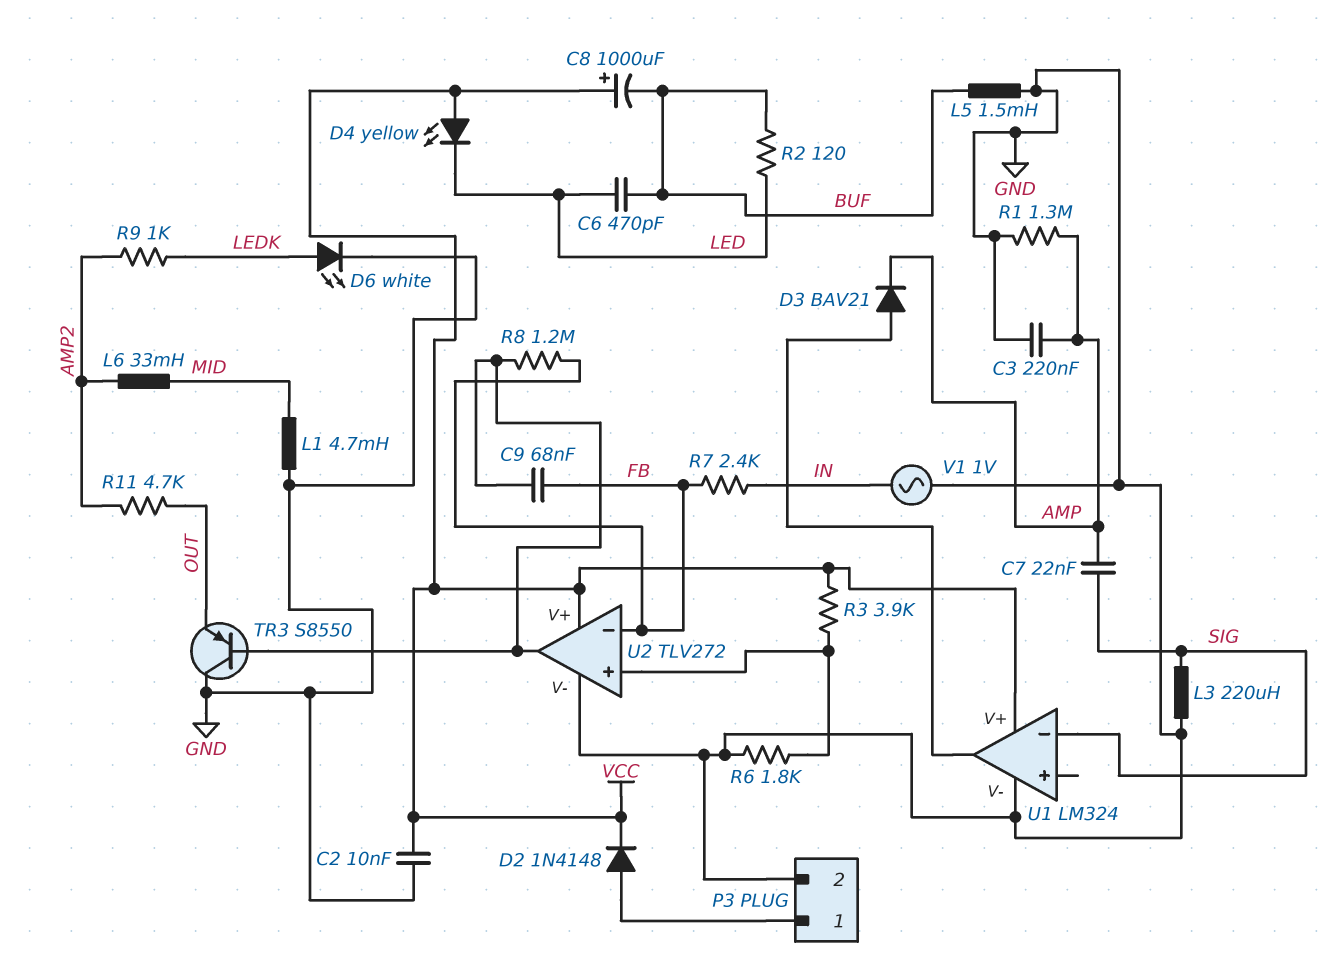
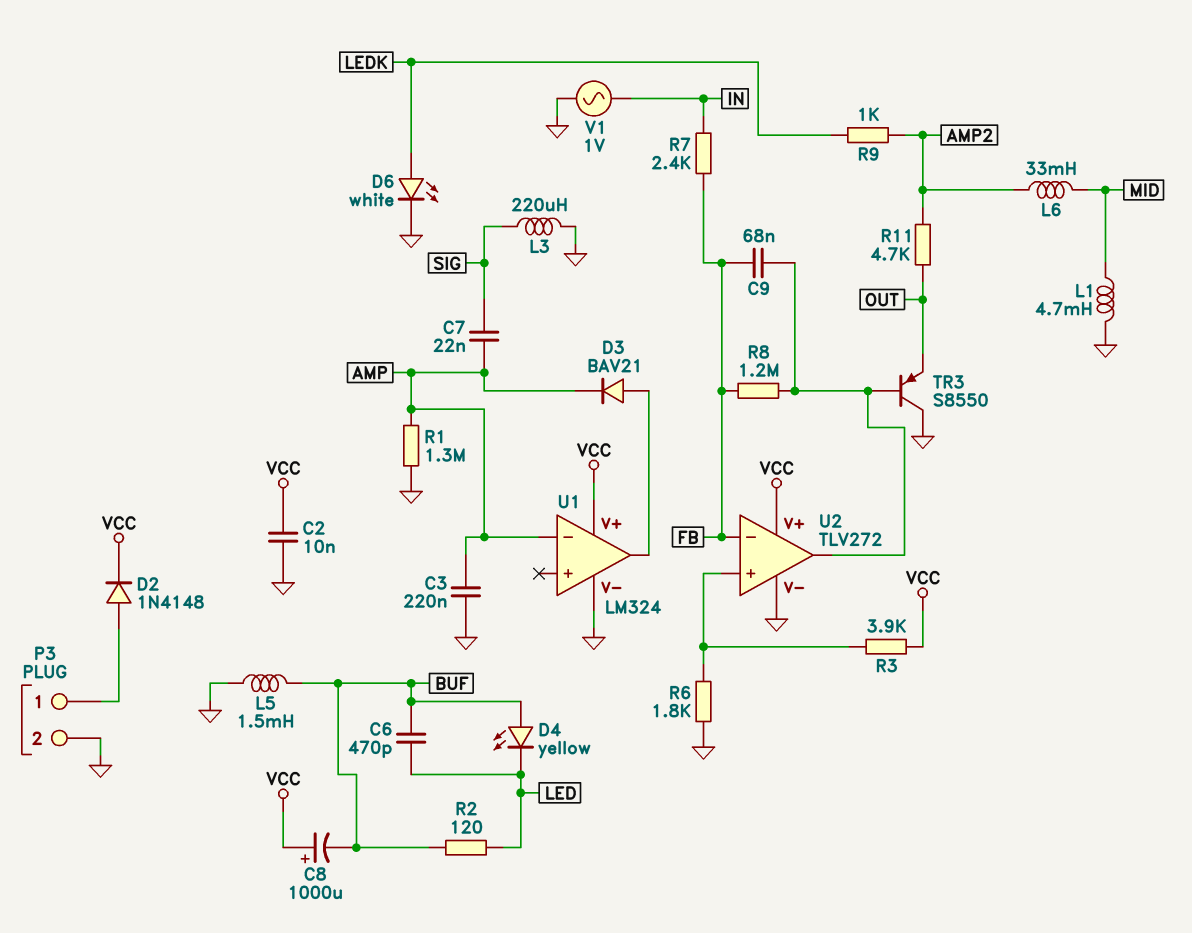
D4: LED yellow (A VCC, K LED) -> LED yellow (A BUF, K LED)
U1 pin in-: SIG -> AMP

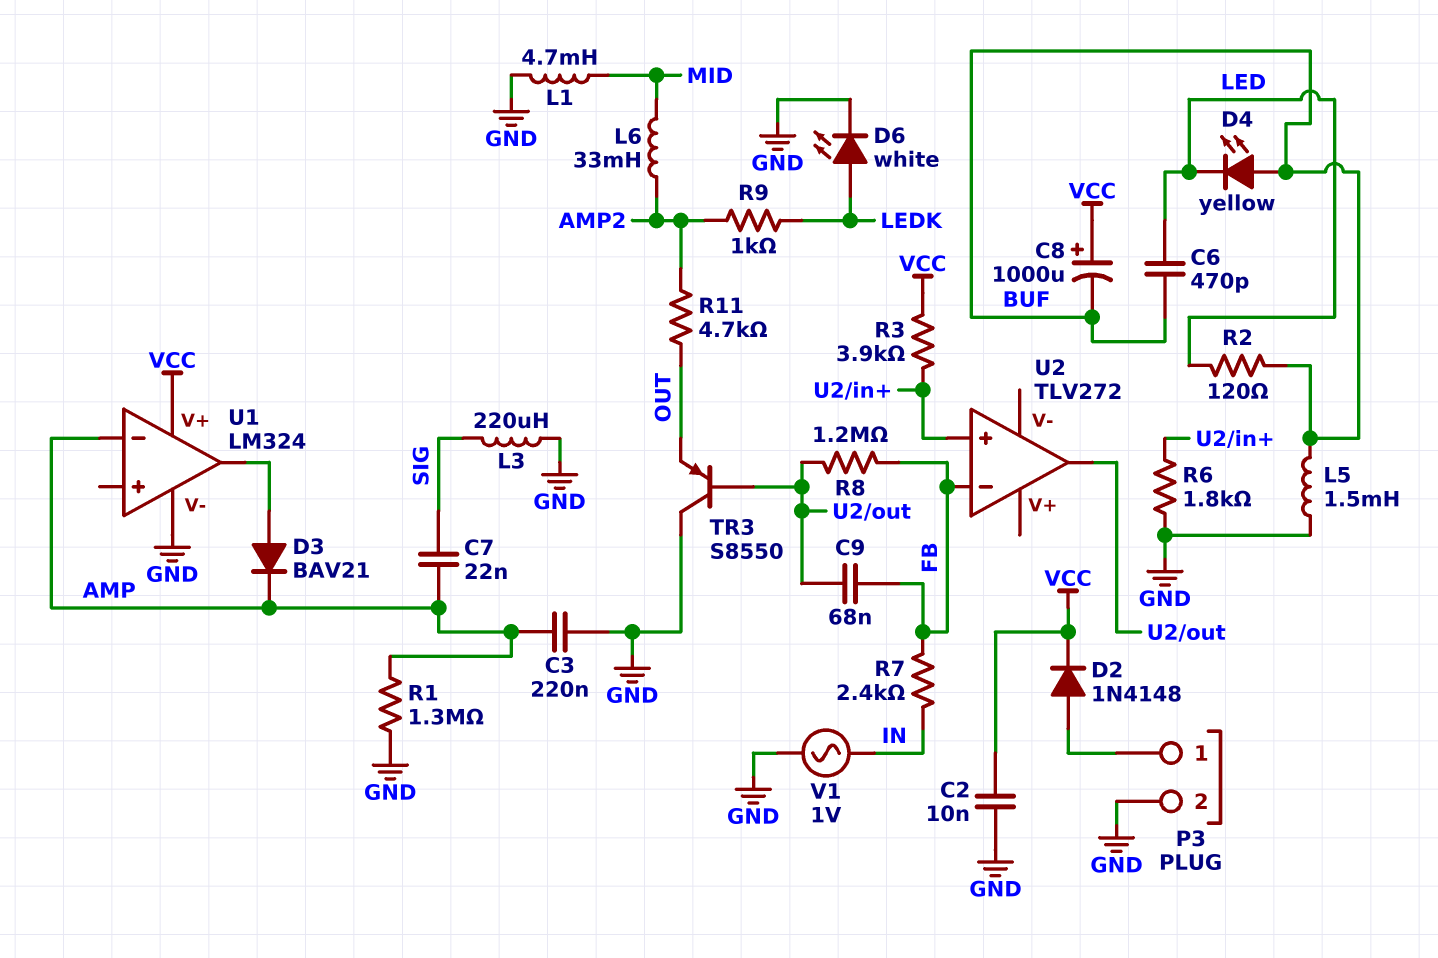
U2 pin V+: VCC -> none
U2 pin V-: GND -> none

